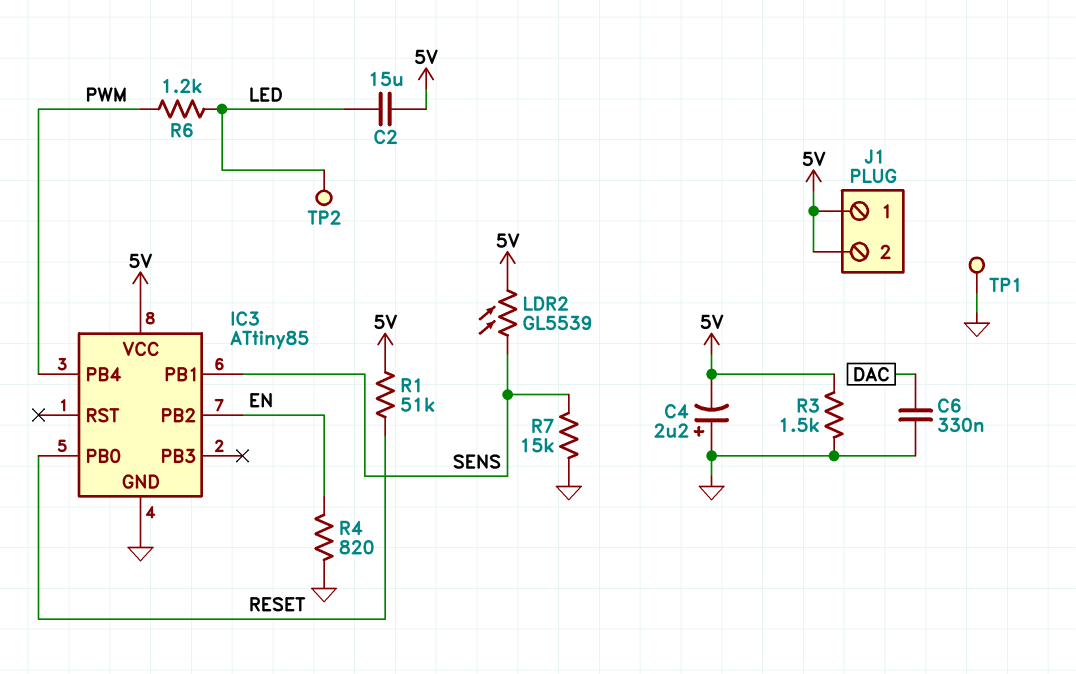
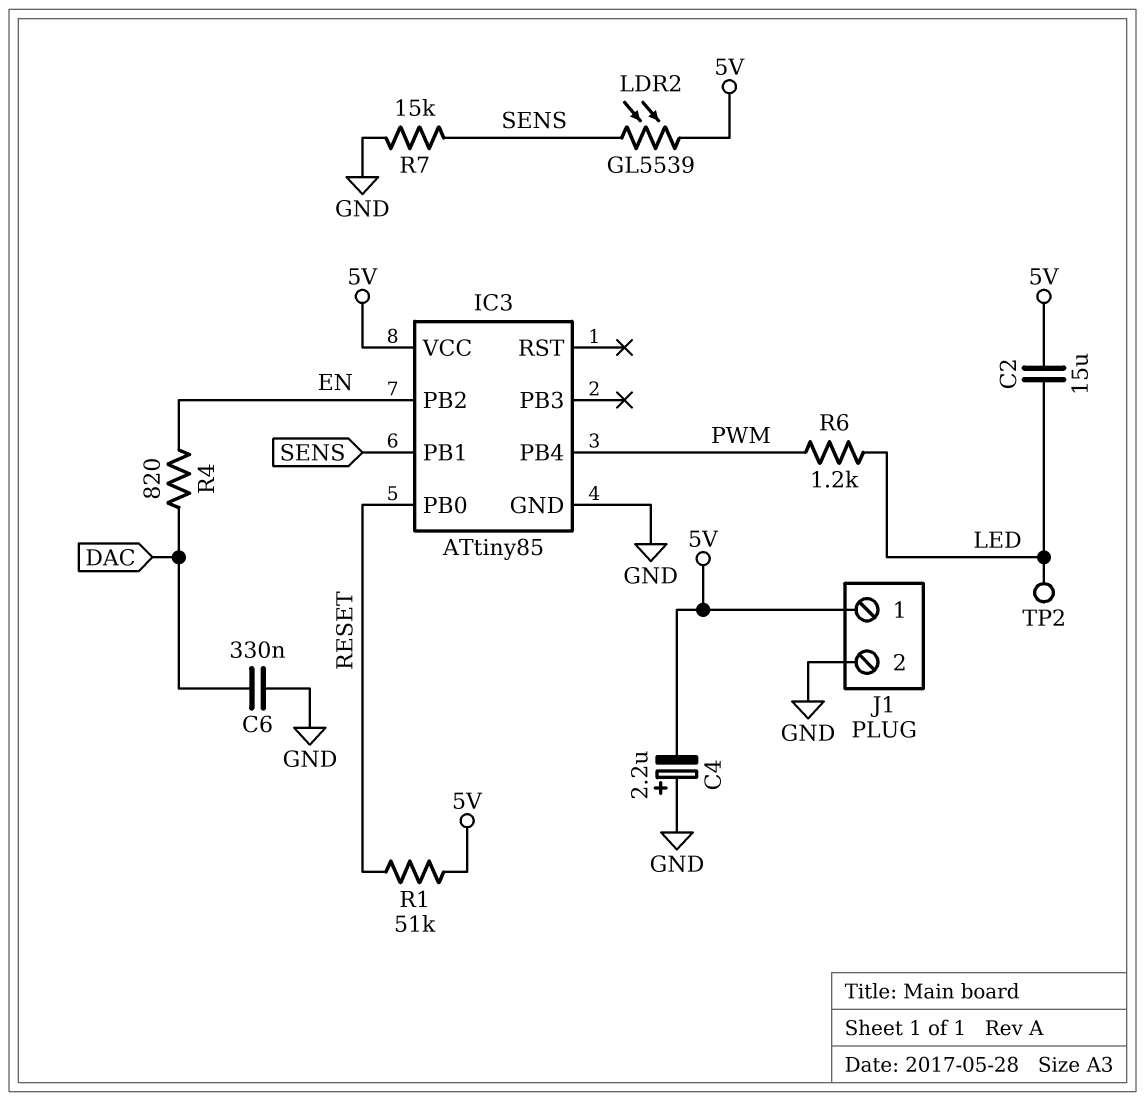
J1 pin 2: 5V -> GND
R3: 1.5k (5V, GND) -> none
R4: 820 (EN, GND) -> 820 (DAC, EN)
TP1: test point (GND) -> none

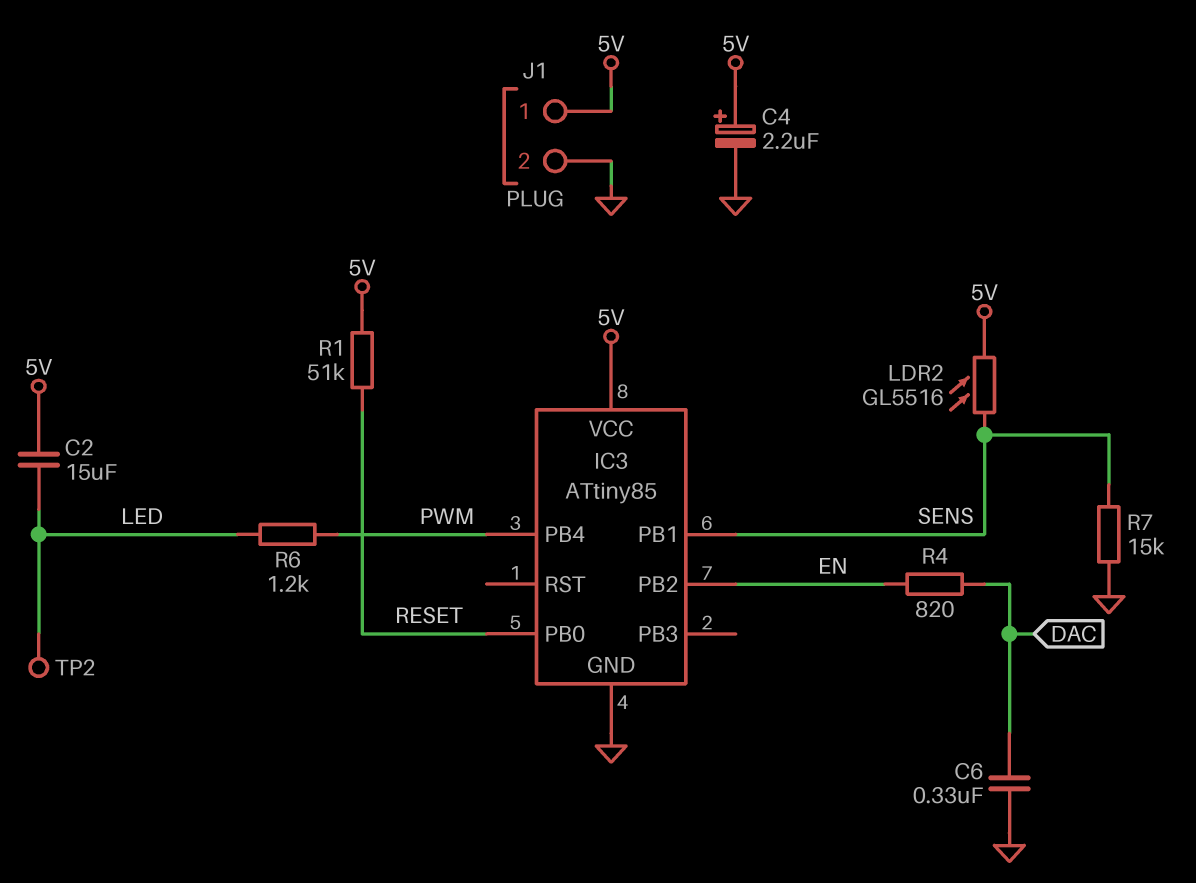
C4: 2.2uF (plus GND, minus 5V) -> 2.2uF (plus 5V, minus GND)
LDR2: GL5539 (5V, SENS) -> GL5516 (5V, SENS)

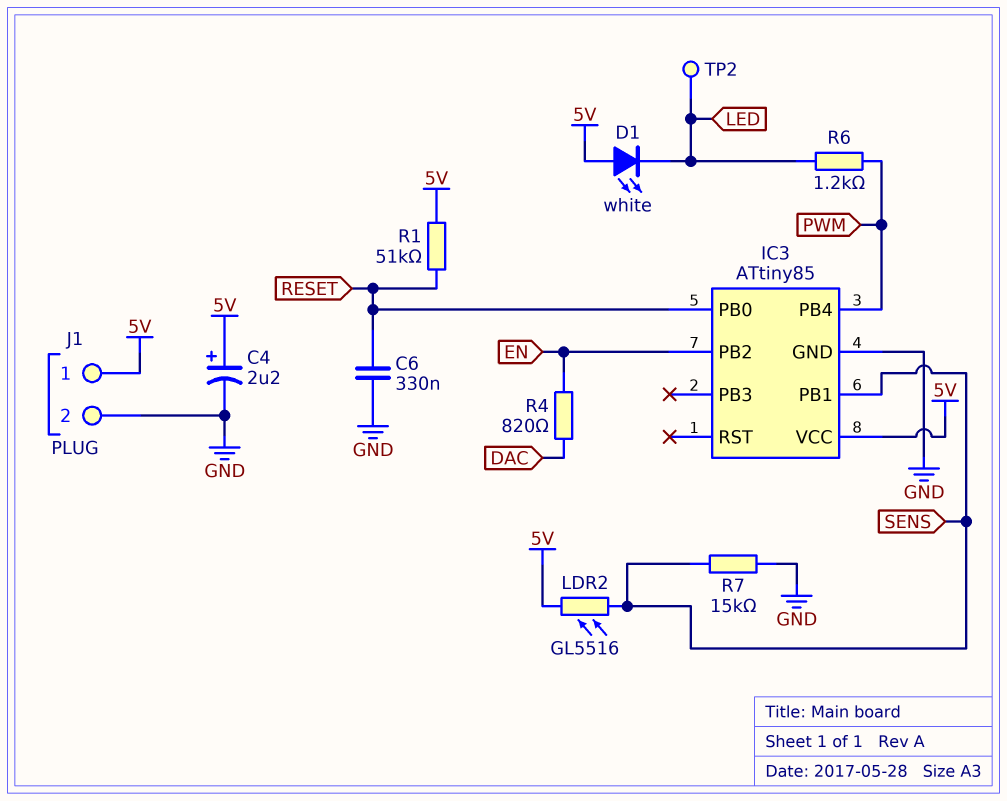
C2: 15uF (5V, LED) -> none
C6: 330nF (DAC, GND) -> 330nF (GND, RESET)
D1: none -> LED white (A 5V, K LED)

